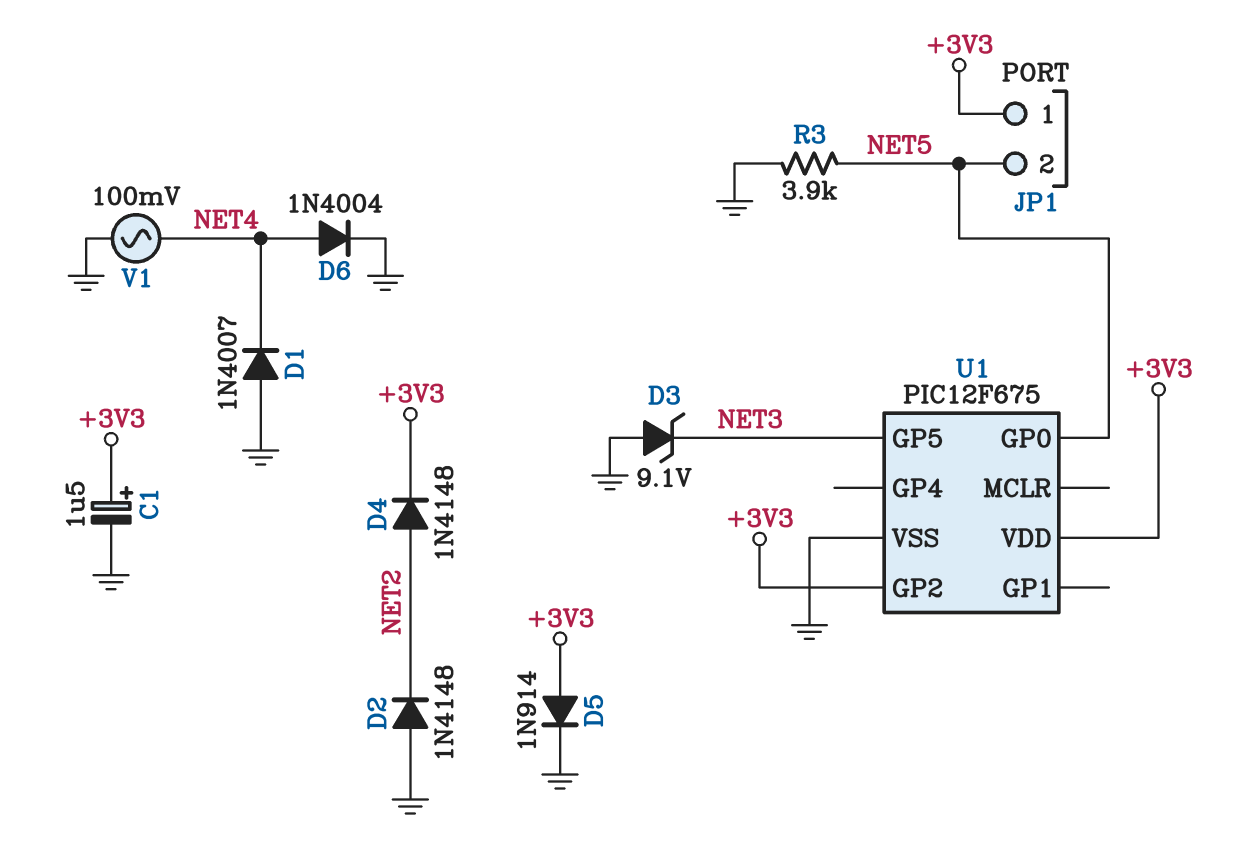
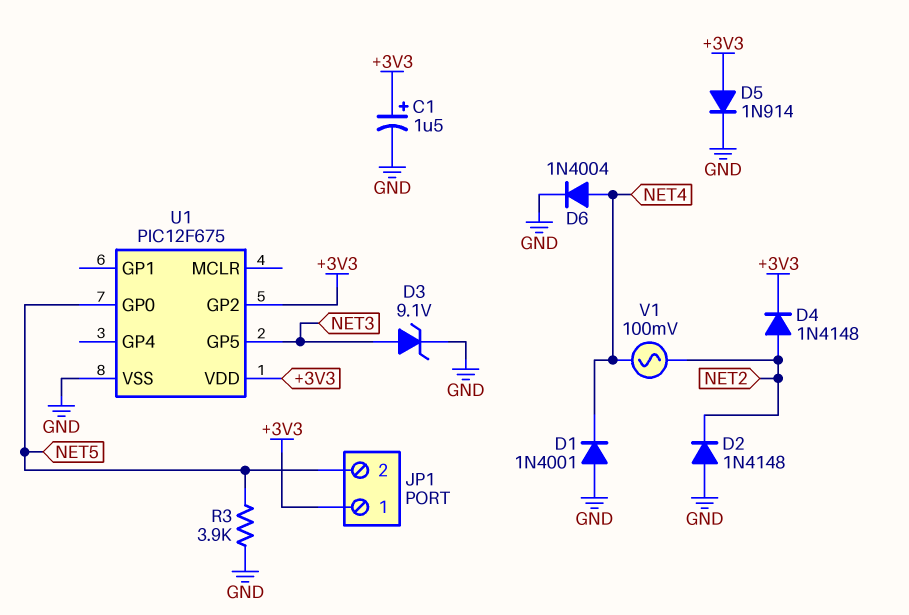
D1: diode 1N4007 (A GND, K NET4) -> diode 1N4001 (A GND, K NET4)
D3: zener 9.1V (A GND, K NET3) -> zener 9.1V (A NET3, K GND)
V1: AC 100mV (GND, NET4) -> AC 100mV (NET2, NET4)

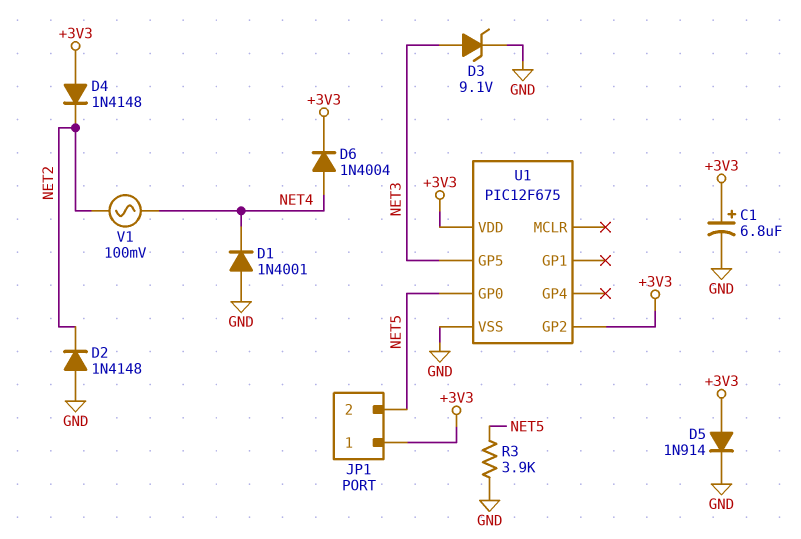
C1: 1.5uF (plus +3V3, minus GND) -> 6.8uF (plus +3V3, minus GND)
D4: diode 1N4148 (A NET2, K +3V3) -> diode 1N4148 (A +3V3, K NET2)
D6: diode 1N4004 (A NET4, K GND) -> diode 1N4004 (A NET4, K +3V3)

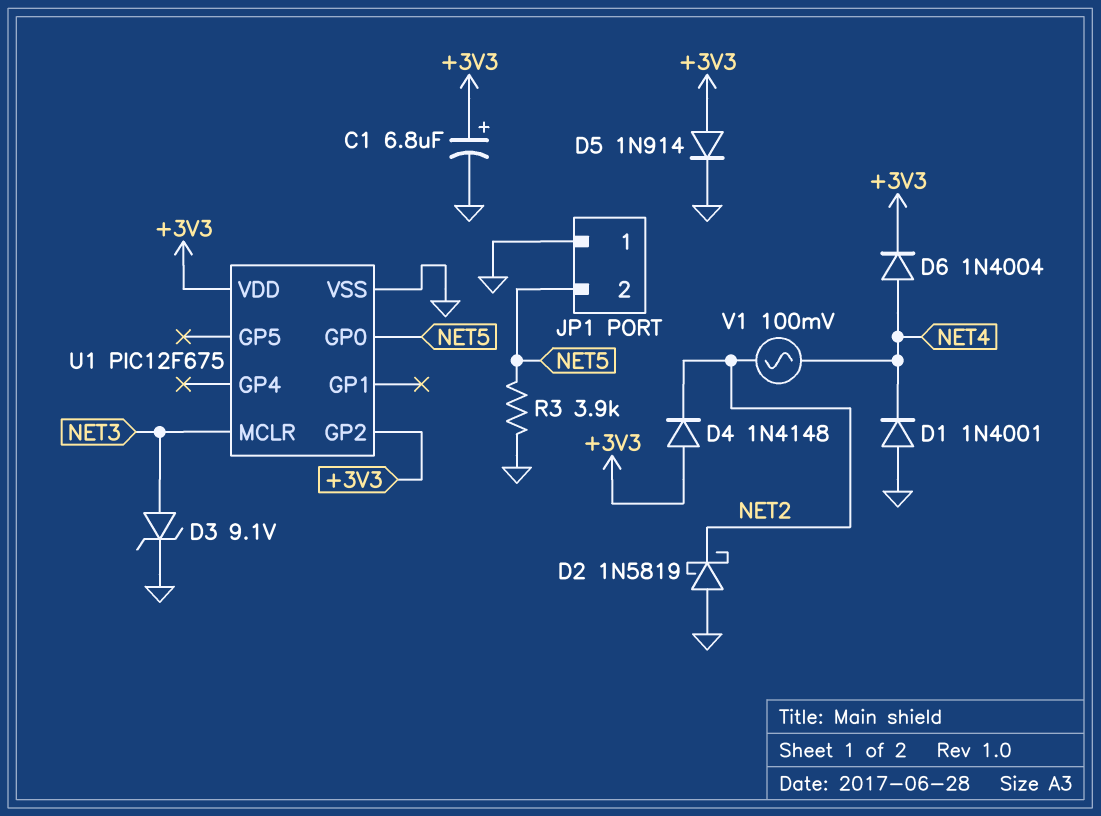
D2: diode 1N4148 (A GND, K NET2) -> schottky 1N5819 (A GND, K NET2)
JP1 pin 1: +3V3 -> GND
U1 pin GP5: NET3 -> none
U1 pin MCLR: none -> NET3

